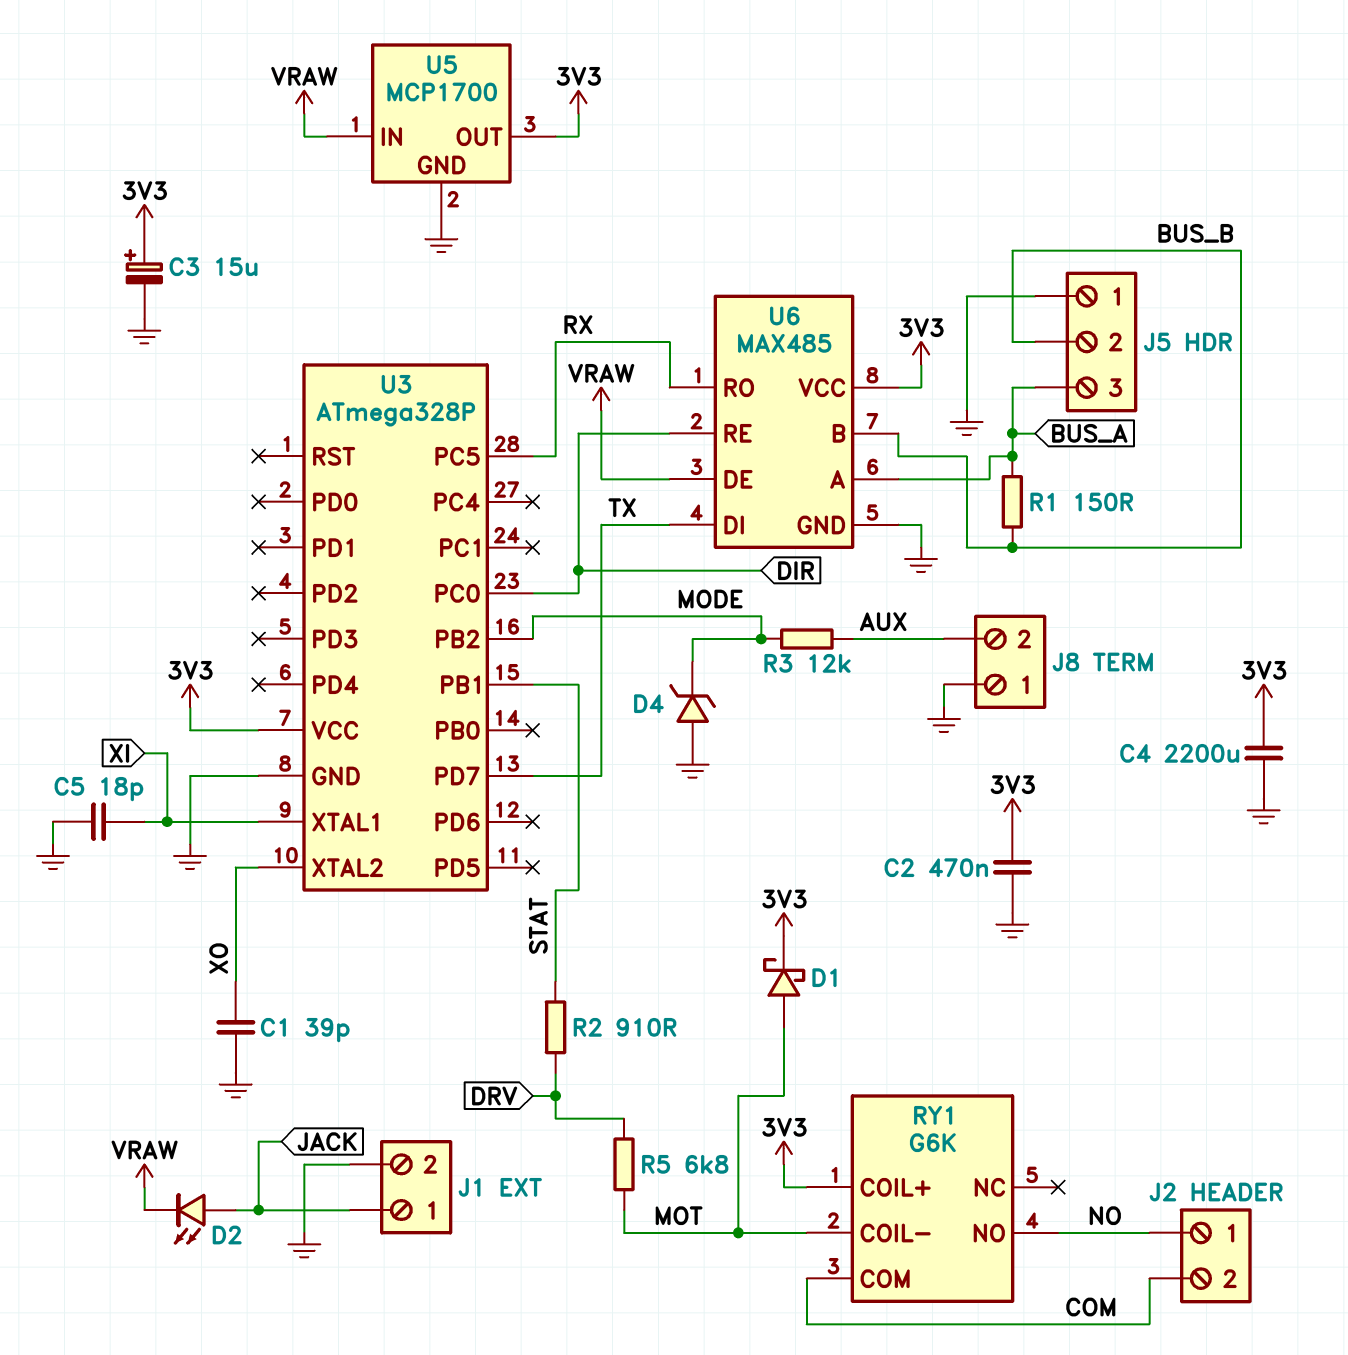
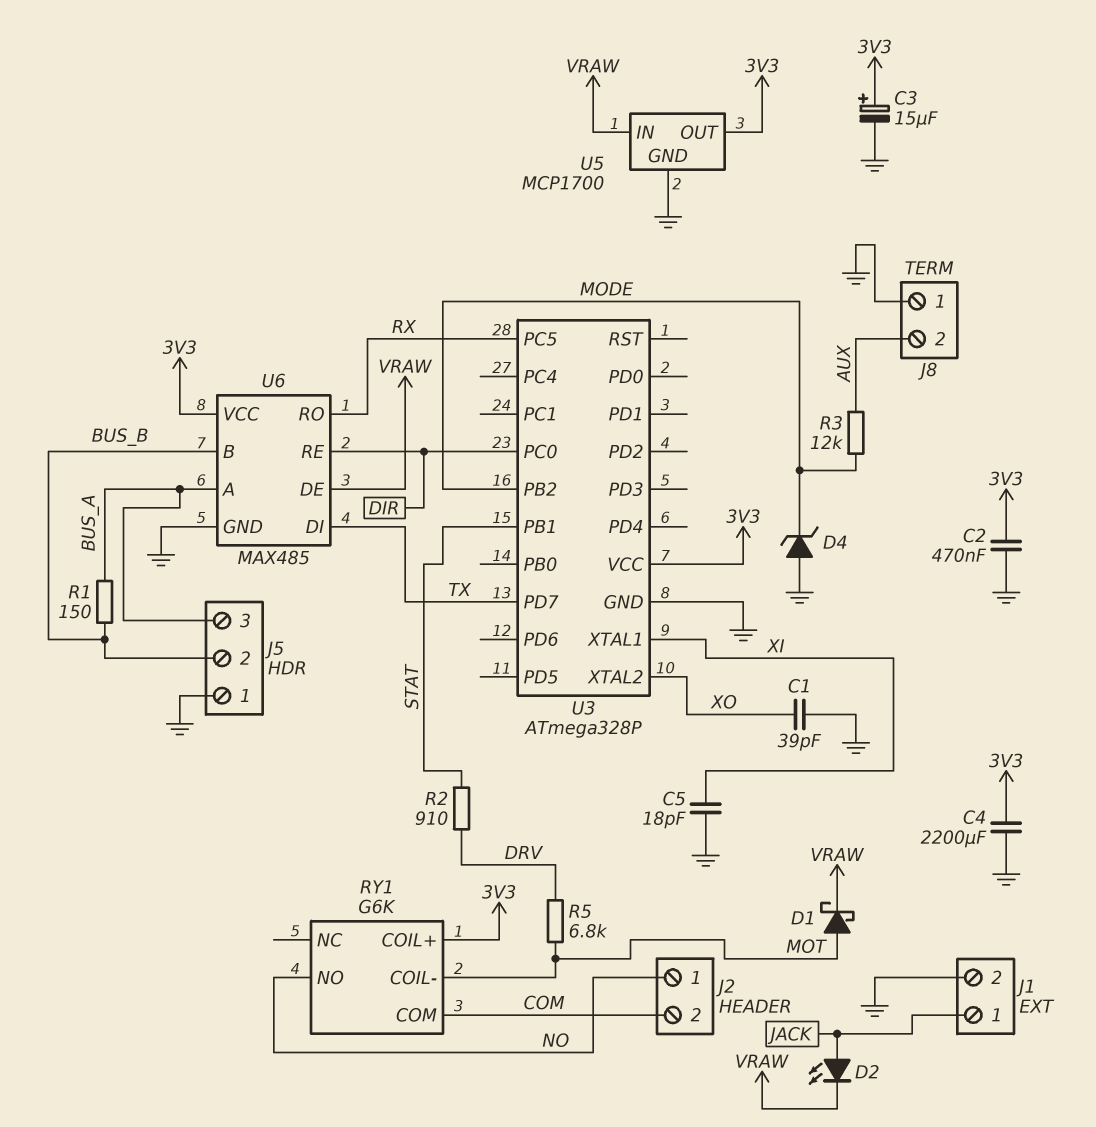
D1: schottky (A MOT, K 3V3) -> schottky (A MOT, K VRAW)

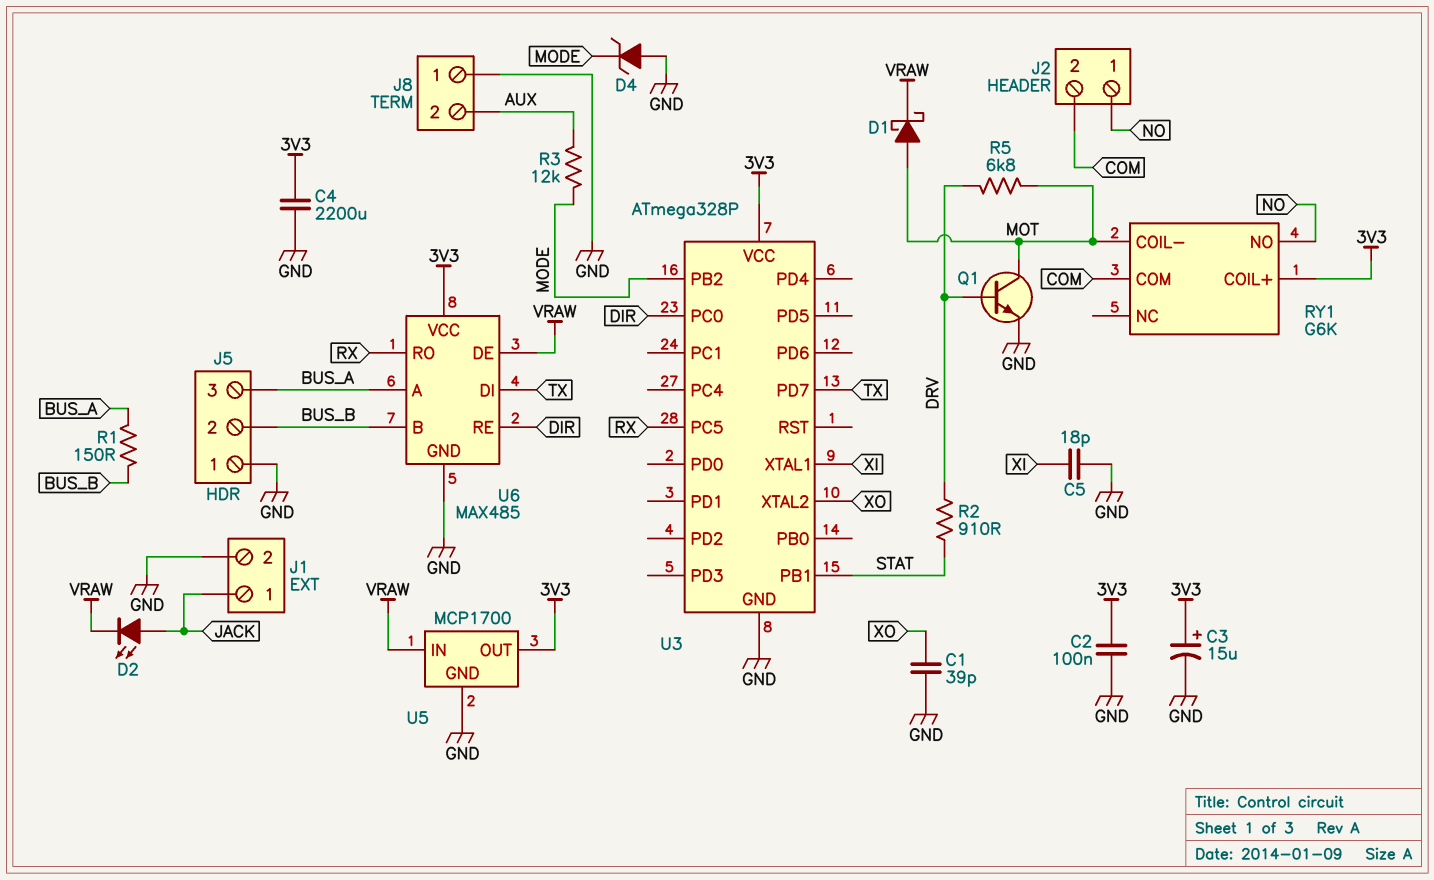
C2: 470nF (3V3, GND) -> 100nF (3V3, GND)
Q1: none -> NPN (B DRV, C MOT, E GND)

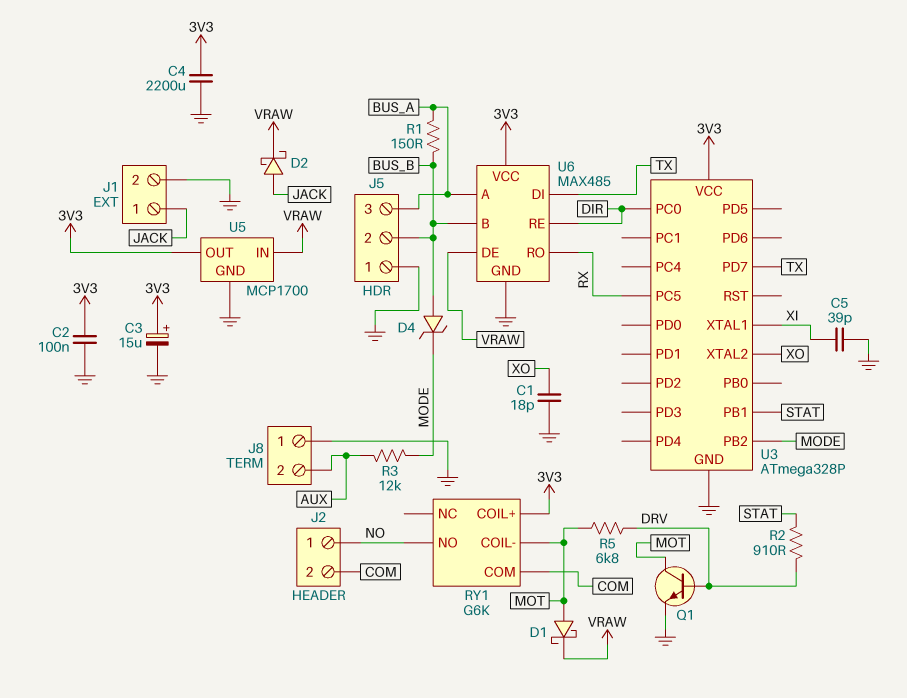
C1: 39pF (GND, XO) -> 18pF (GND, XO)
C5: 18pF (GND, XI) -> 39pF (GND, XI)
D2: LED (A JACK, K VRAW) -> schottky (A JACK, K VRAW)
D4: zener (A GND, K MODE) -> zener (A BUS_B, K MODE)

